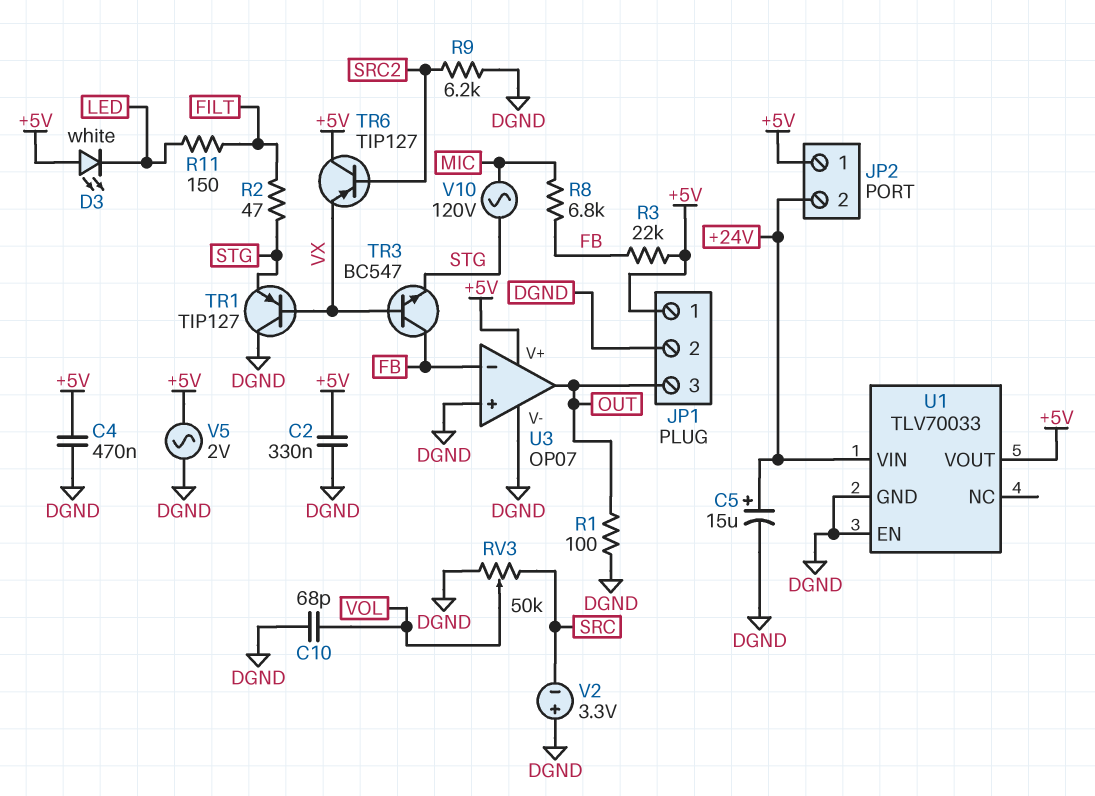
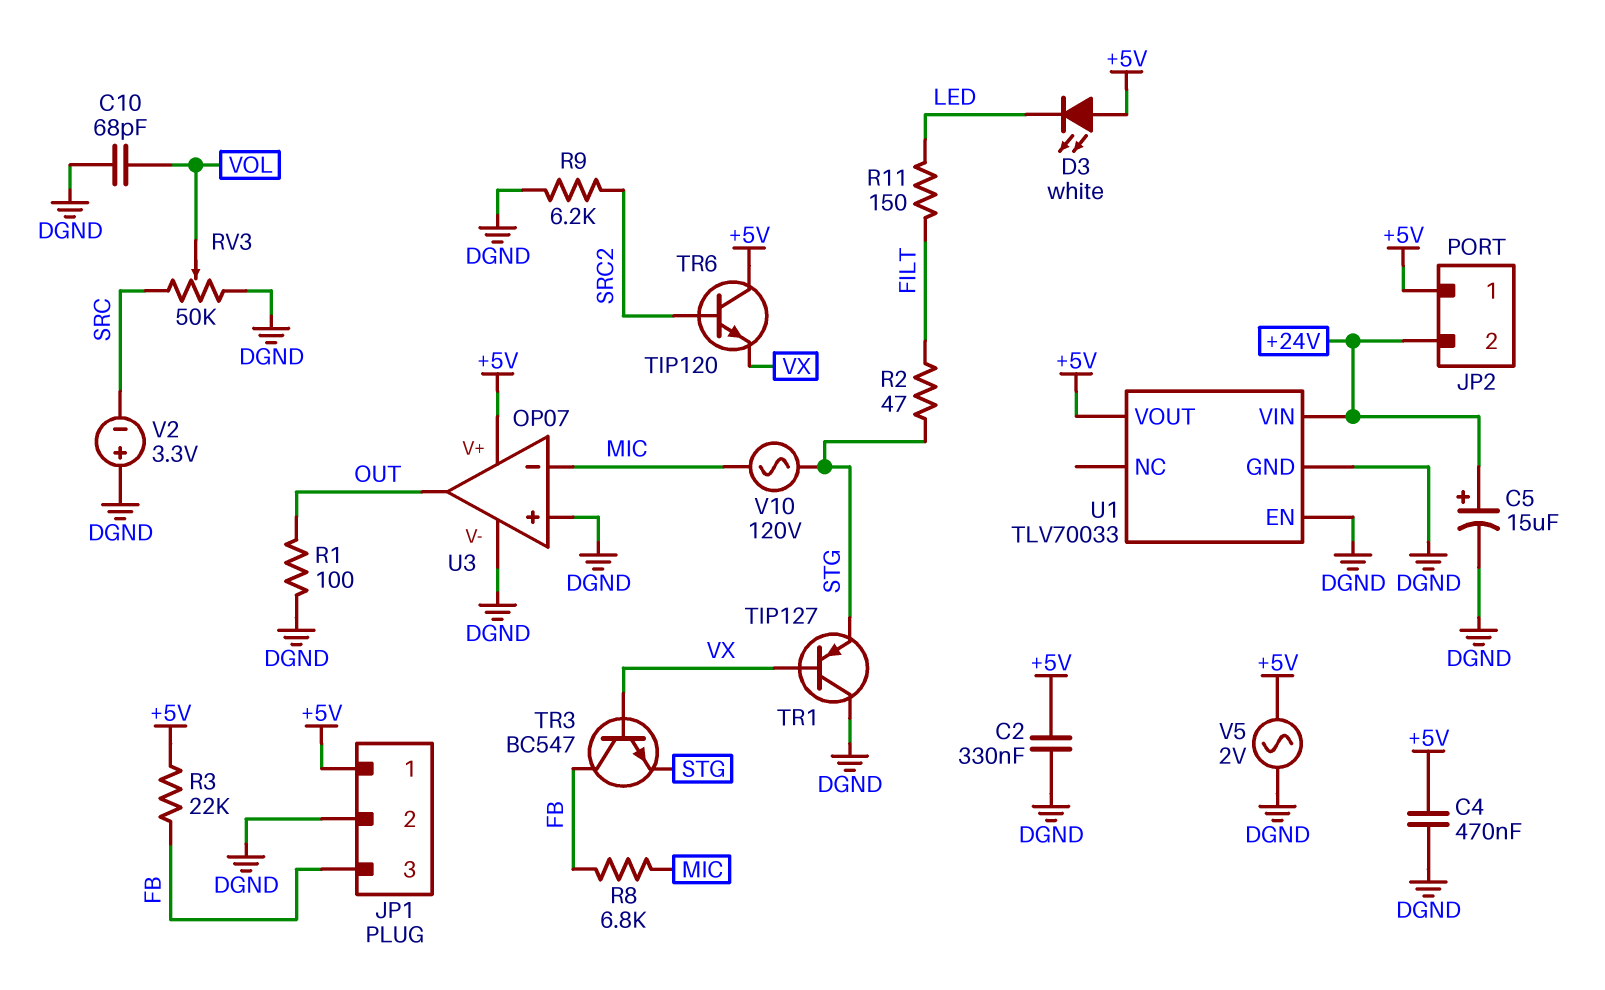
JP1 pin 3: OUT -> FB
TR6: PNP TIP127 (B SRC2, C +5V, E VX) -> NPN TIP120 (B SRC2, C +5V, E VX)
U3 pin in-: FB -> MIC

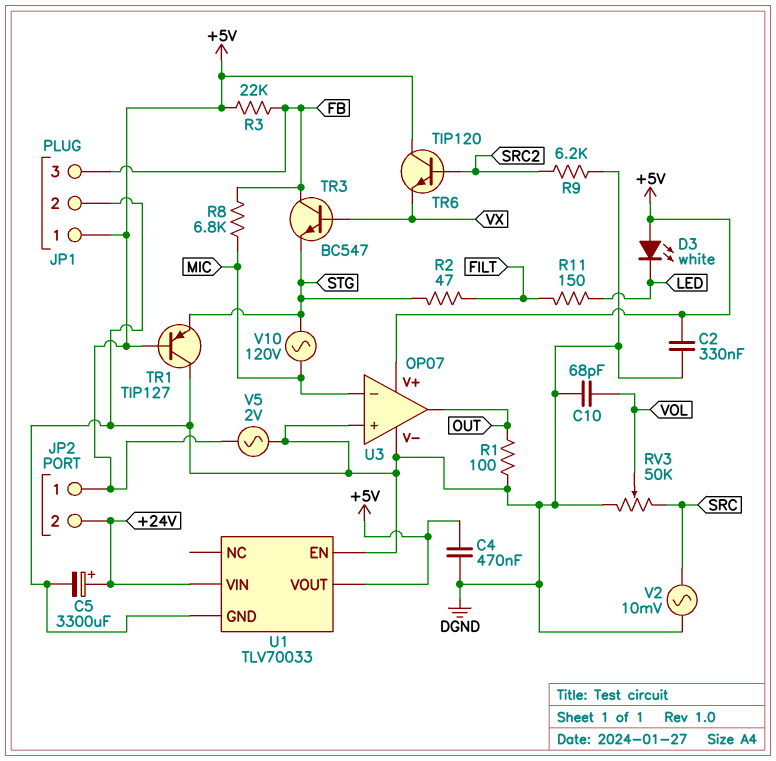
C5: 15uF (plus +24V, minus DGND) -> 3300uF (plus +24V, minus DGND)
TR1: PNP TIP127 (B VX, C DGND, E STG) -> PNP TIP127 (B +5V, C DGND, E STG)
V2: 3.3V (plus DGND, minus SRC) -> AC 10mV (DGND, SRC)

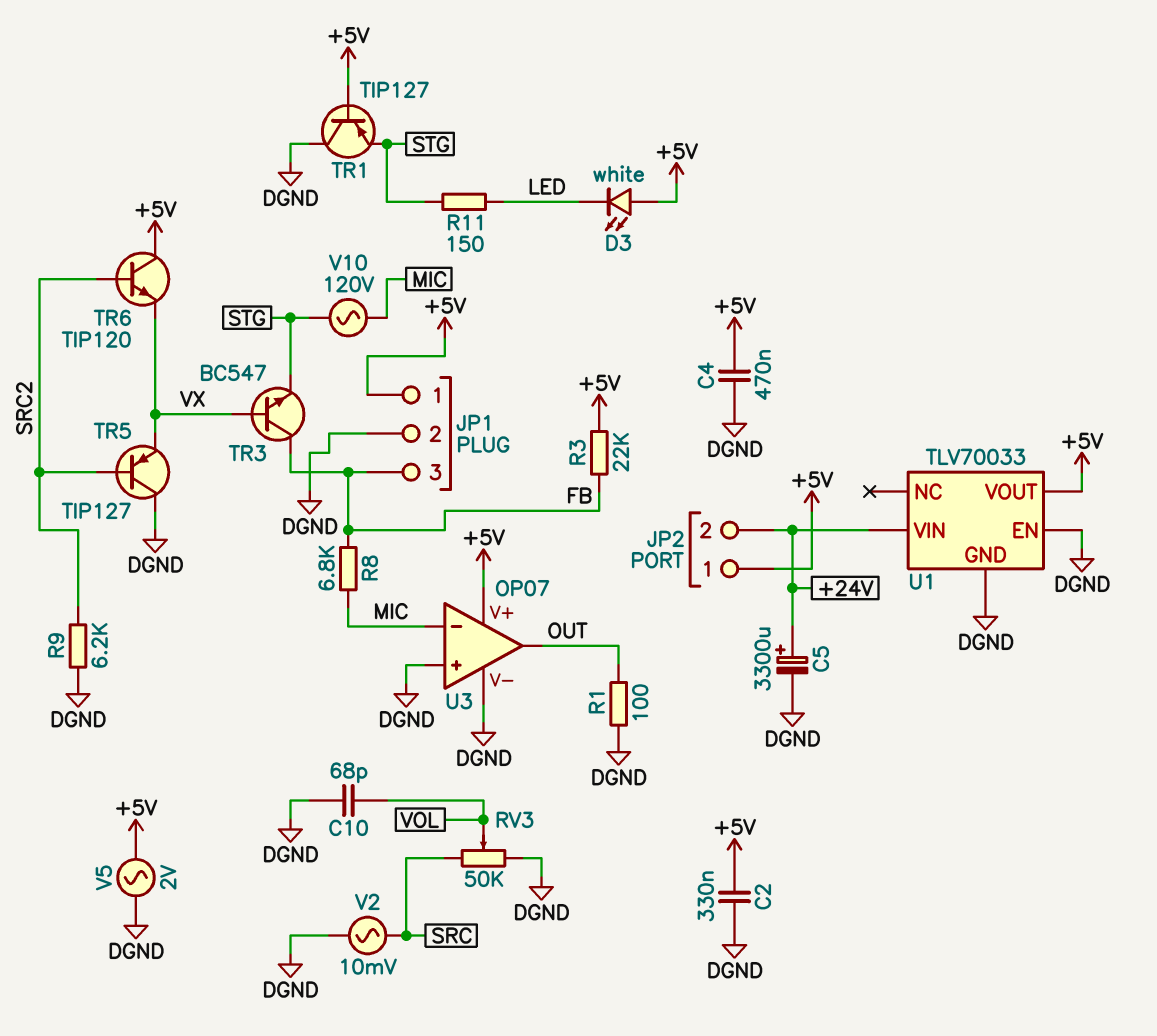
R2: 47 (FILT, STG) -> none
R11: 150 (FILT, LED) -> 150 (LED, STG)
TR5: none -> PNP TIP127 (B SRC2, C DGND, E VX)

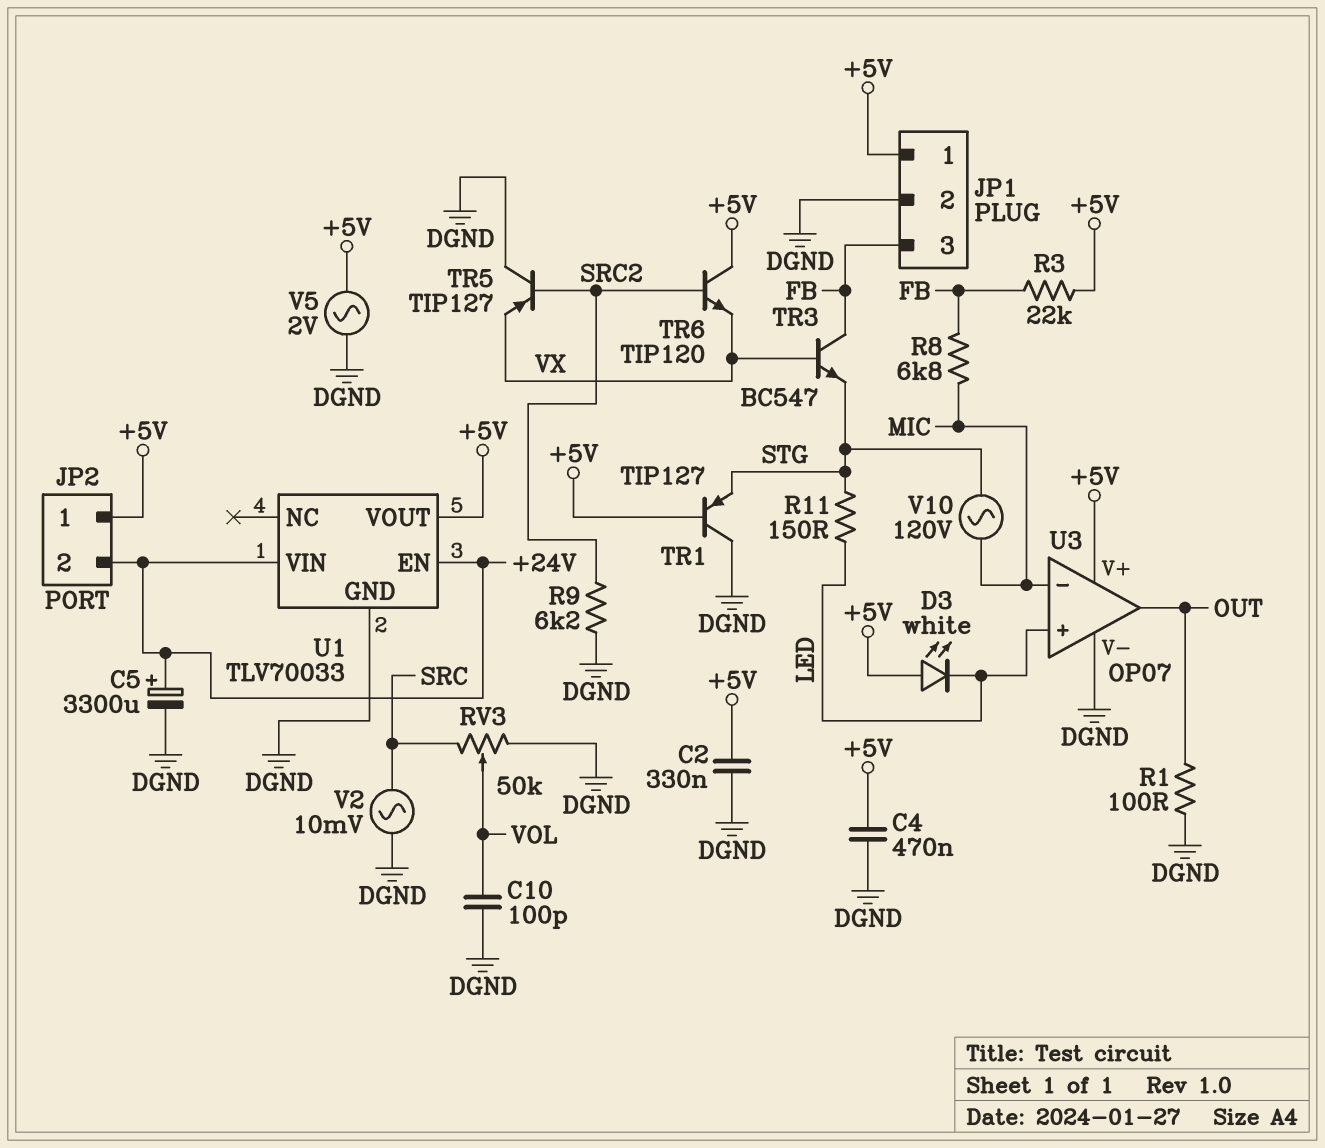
C10: 68pF (DGND, VOL) -> 100pF (DGND, VOL)
U1 pin EN: DGND -> +24V
U3 pin in+: DGND -> LED

